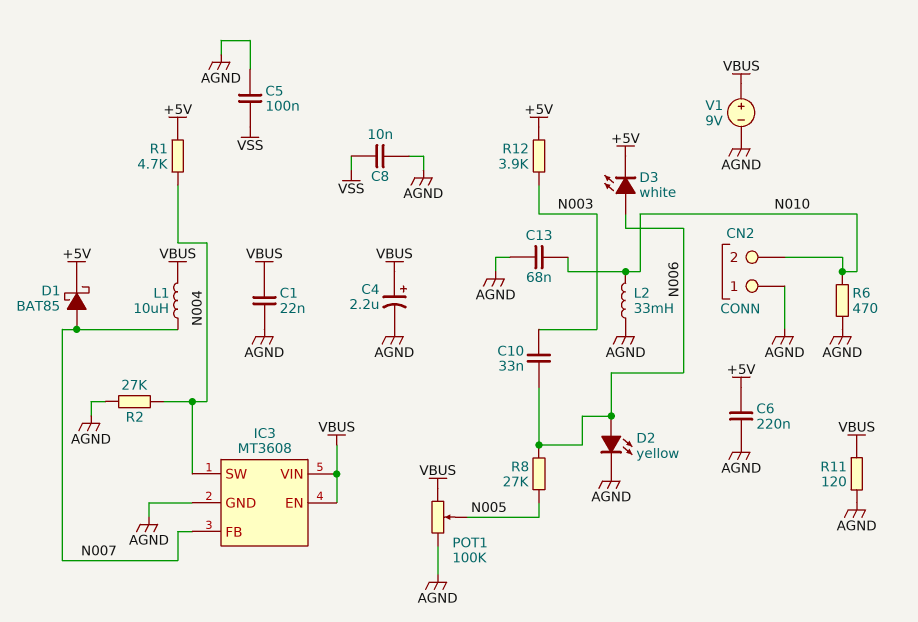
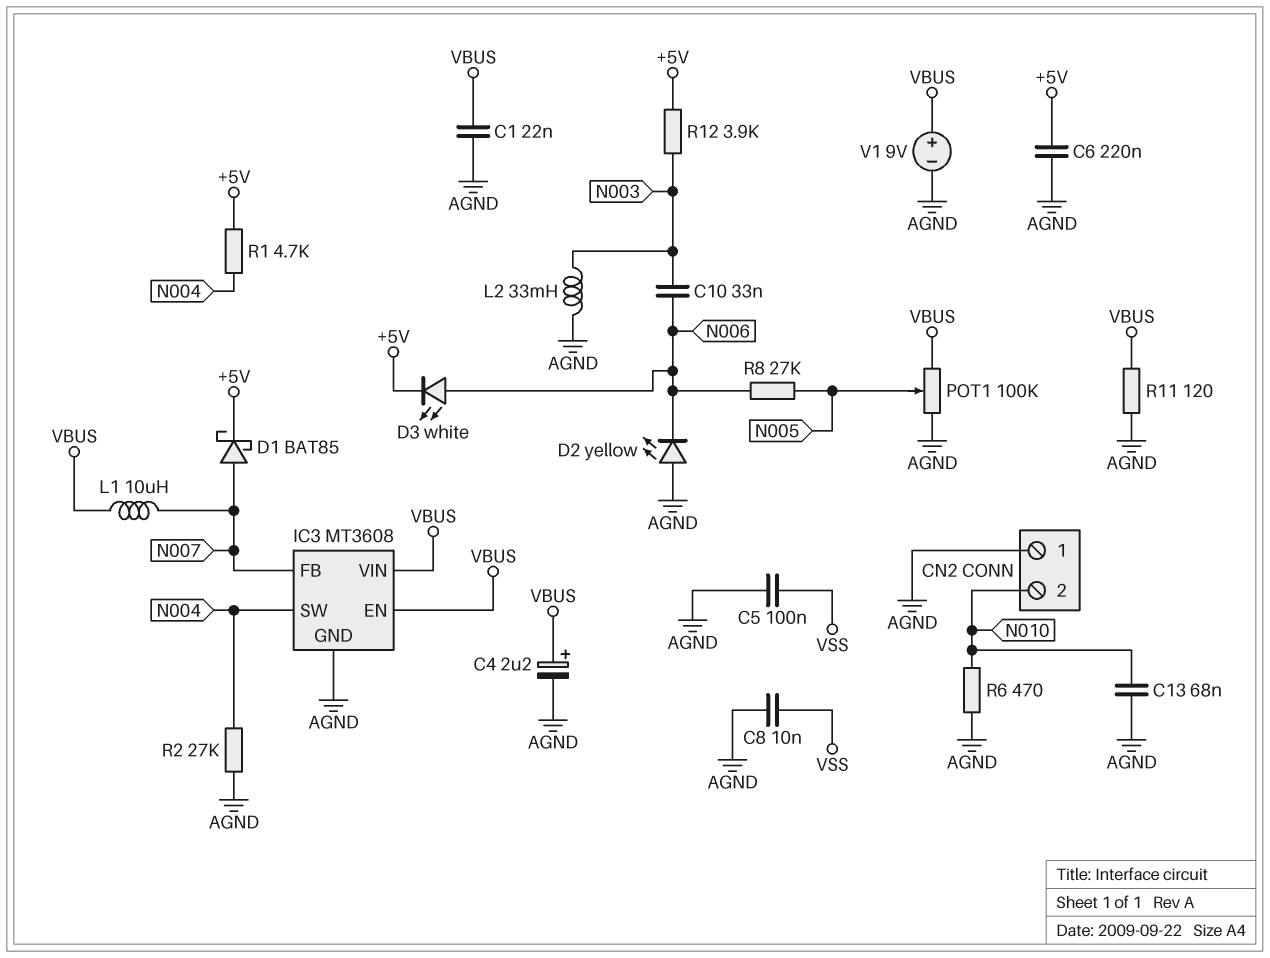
D2: LED yellow (A N006, K AGND) -> LED yellow (A AGND, K N006)
L2: 33mH (AGND, N010) -> 33mH (AGND, N003)

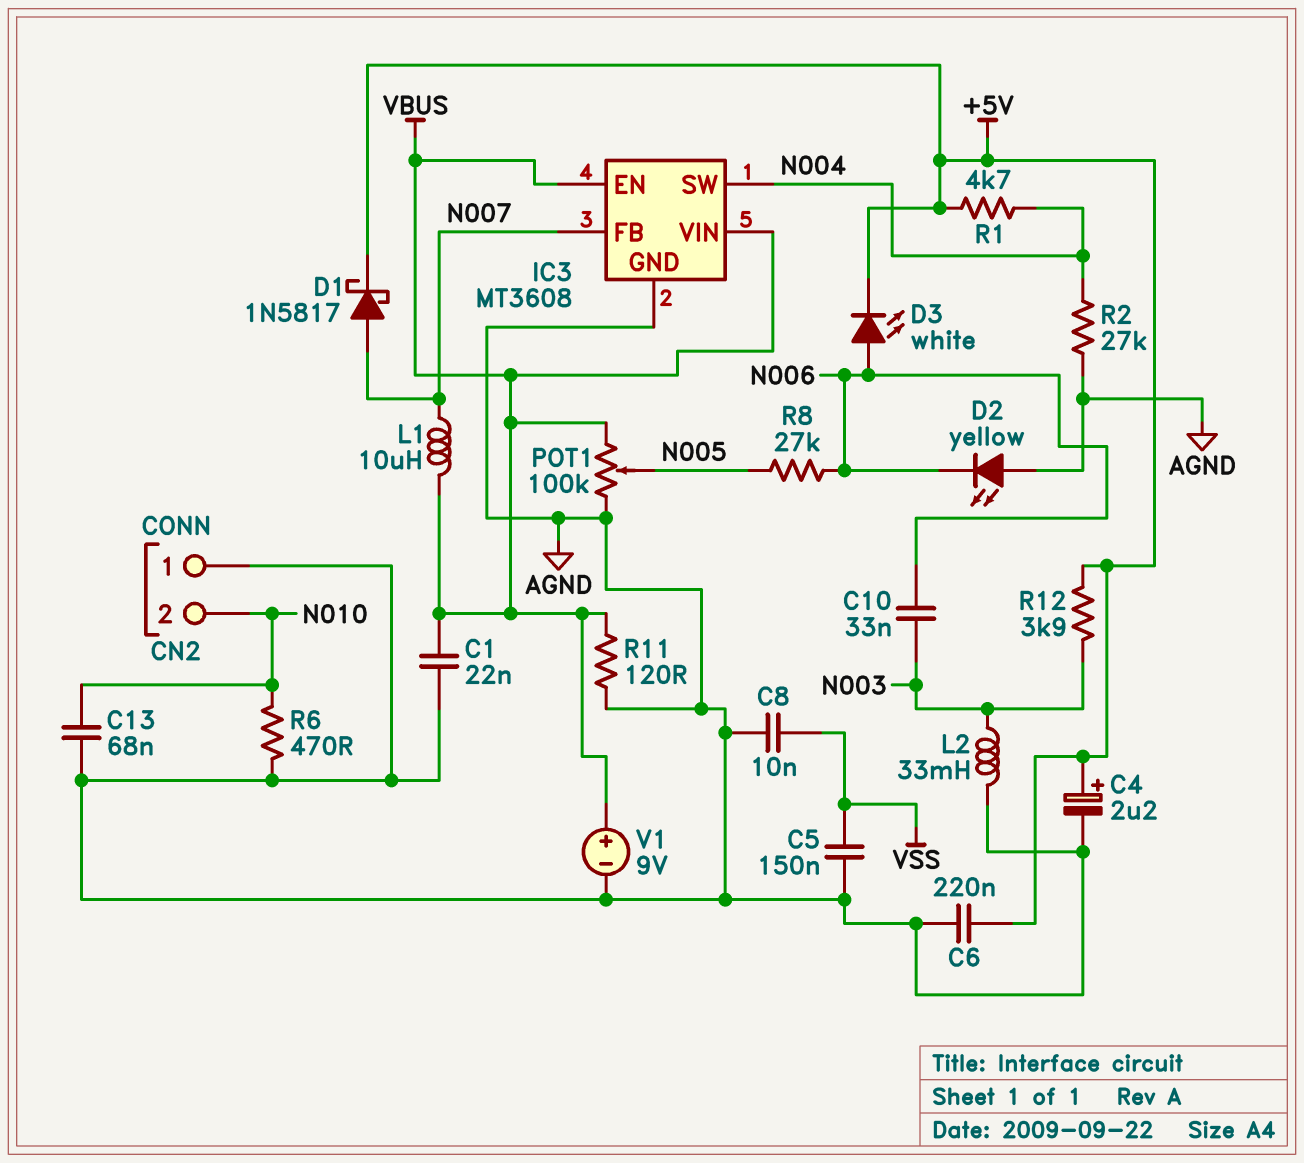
C4: 2.2uF (plus VBUS, minus AGND) -> 2.2uF (plus +5V, minus AGND)
C5: 100nF (AGND, VSS) -> 150nF (AGND, VSS)
D1: schottky BAT85 (A N007, K +5V) -> schottky 1N5817 (A N007, K +5V)

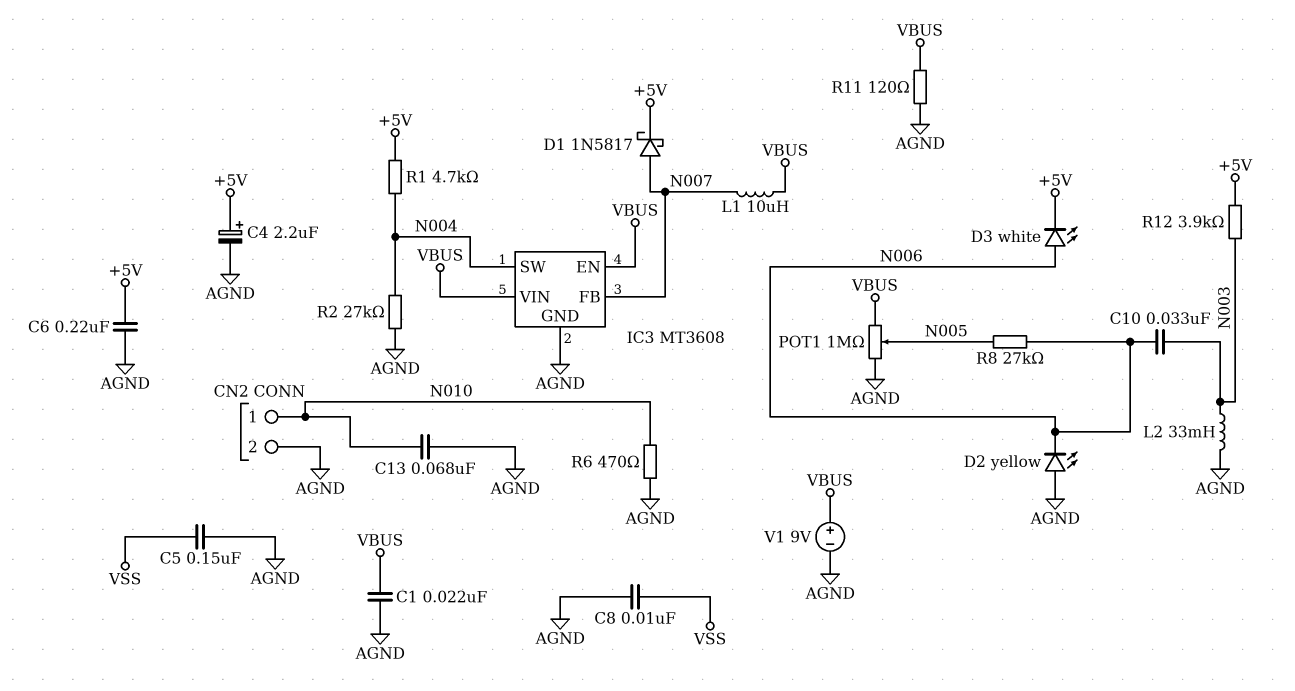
CN2 pin 1: AGND -> N010
CN2 pin 2: N010 -> AGND
POT1: 100k (AGND, VBUS, wiper N005) -> 1M (AGND, VBUS, wiper N005)

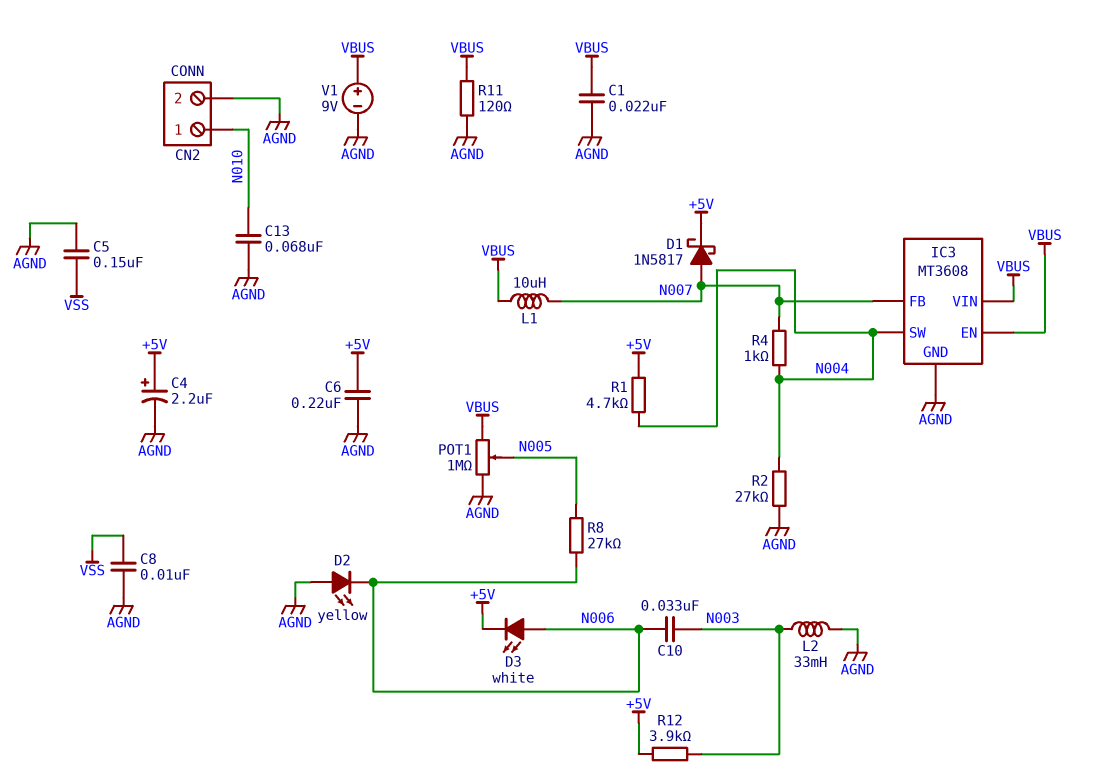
R4: none -> 1k (N004, N007)
R6: 470 (AGND, N010) -> none

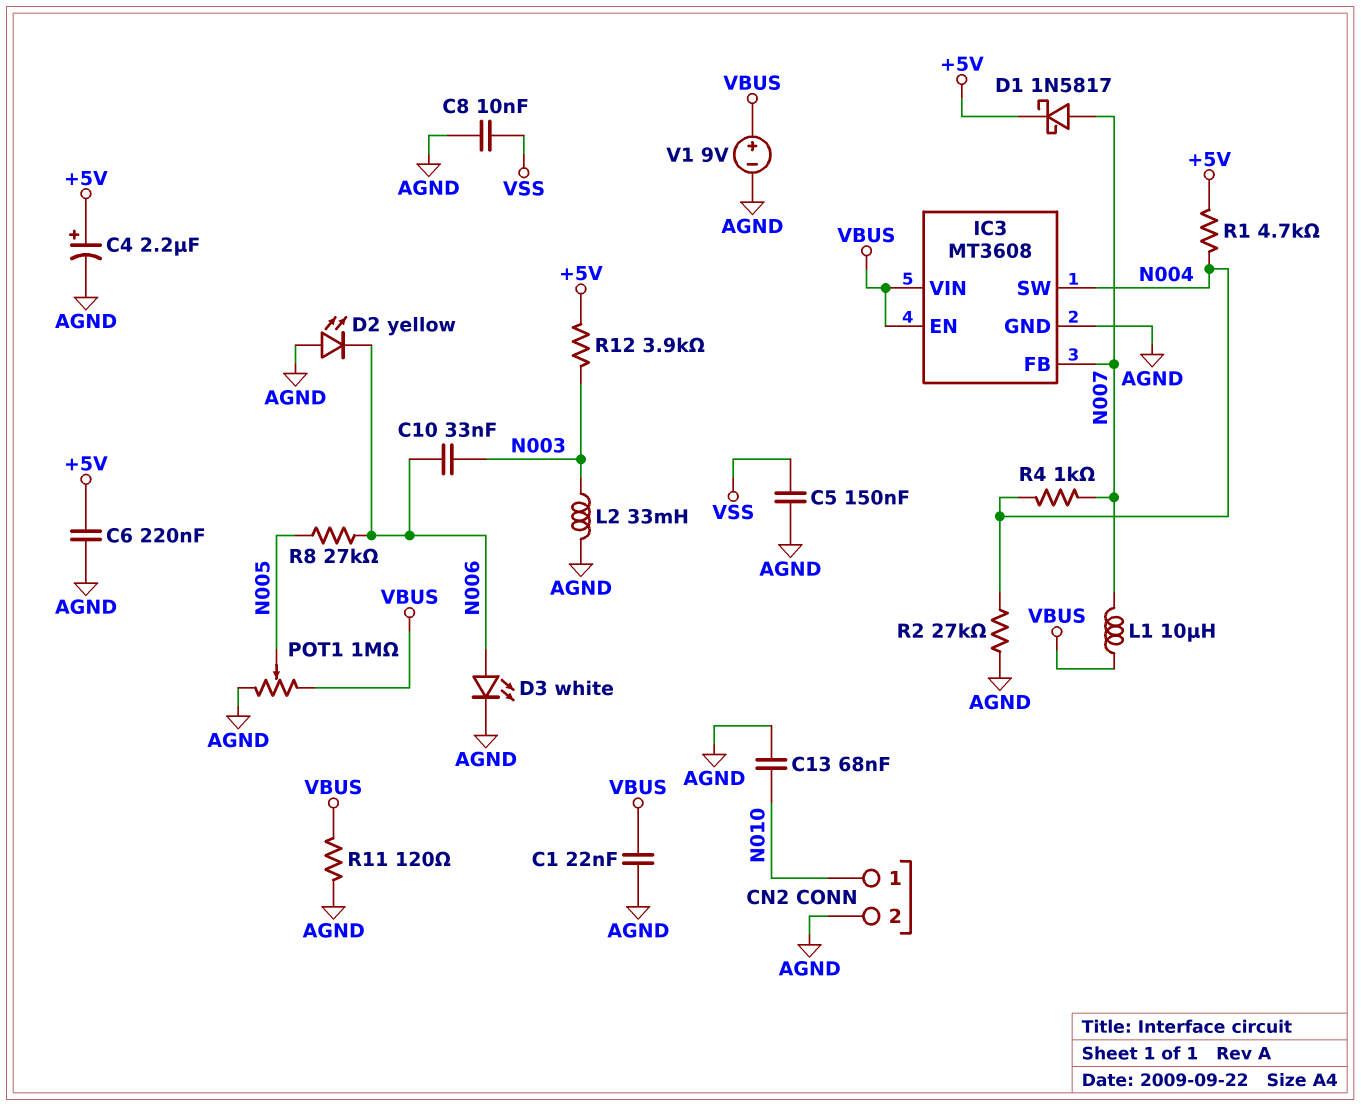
D3: LED white (A N006, K +5V) -> LED white (A N006, K AGND)

